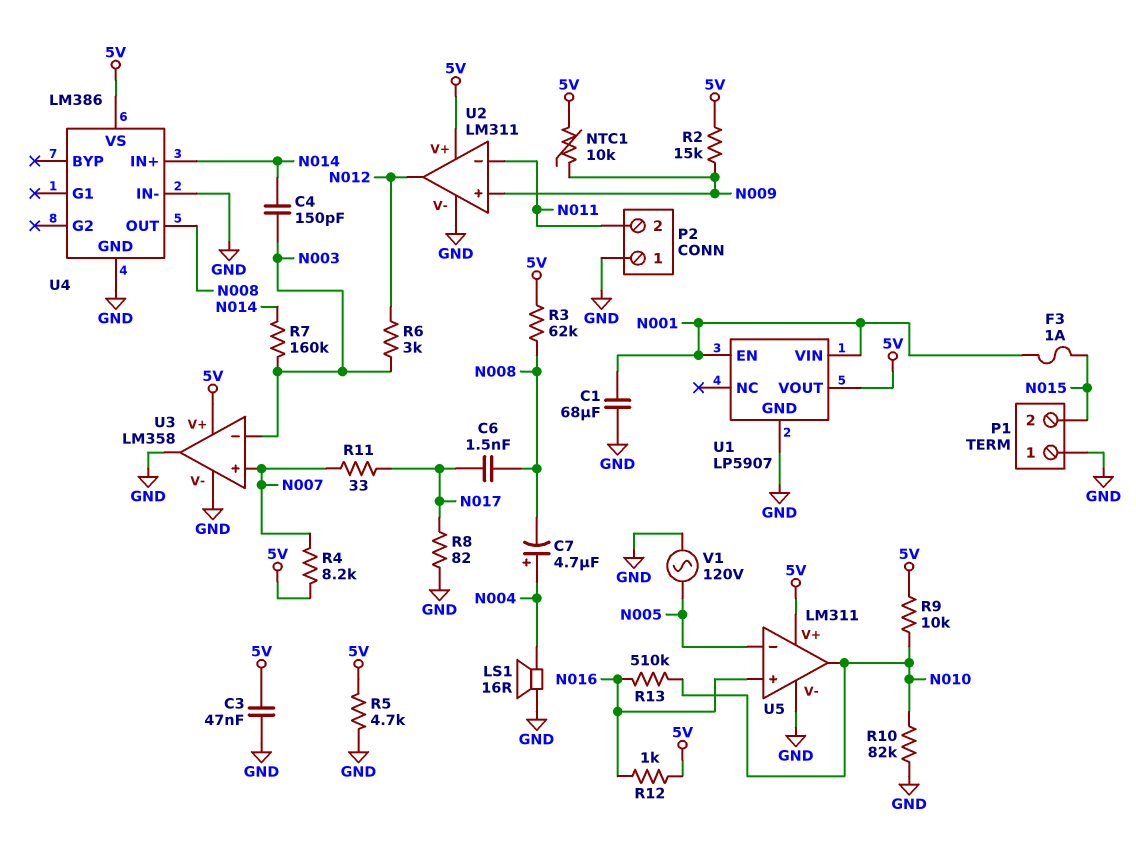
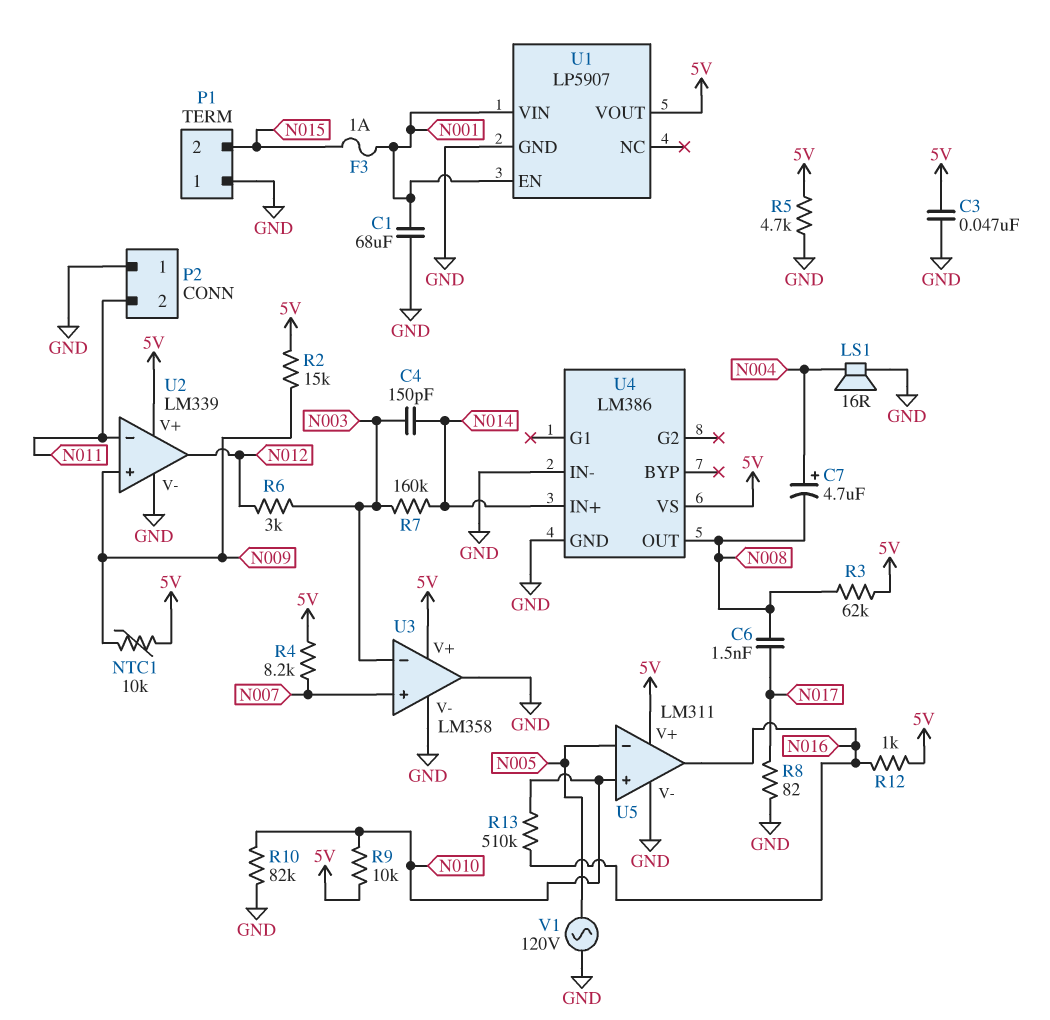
R11: 33 (N007, N017) -> none
U2: LM311 -> LM339
U5 pin in+: N016 -> N010
U5 pin out: N010 -> N016

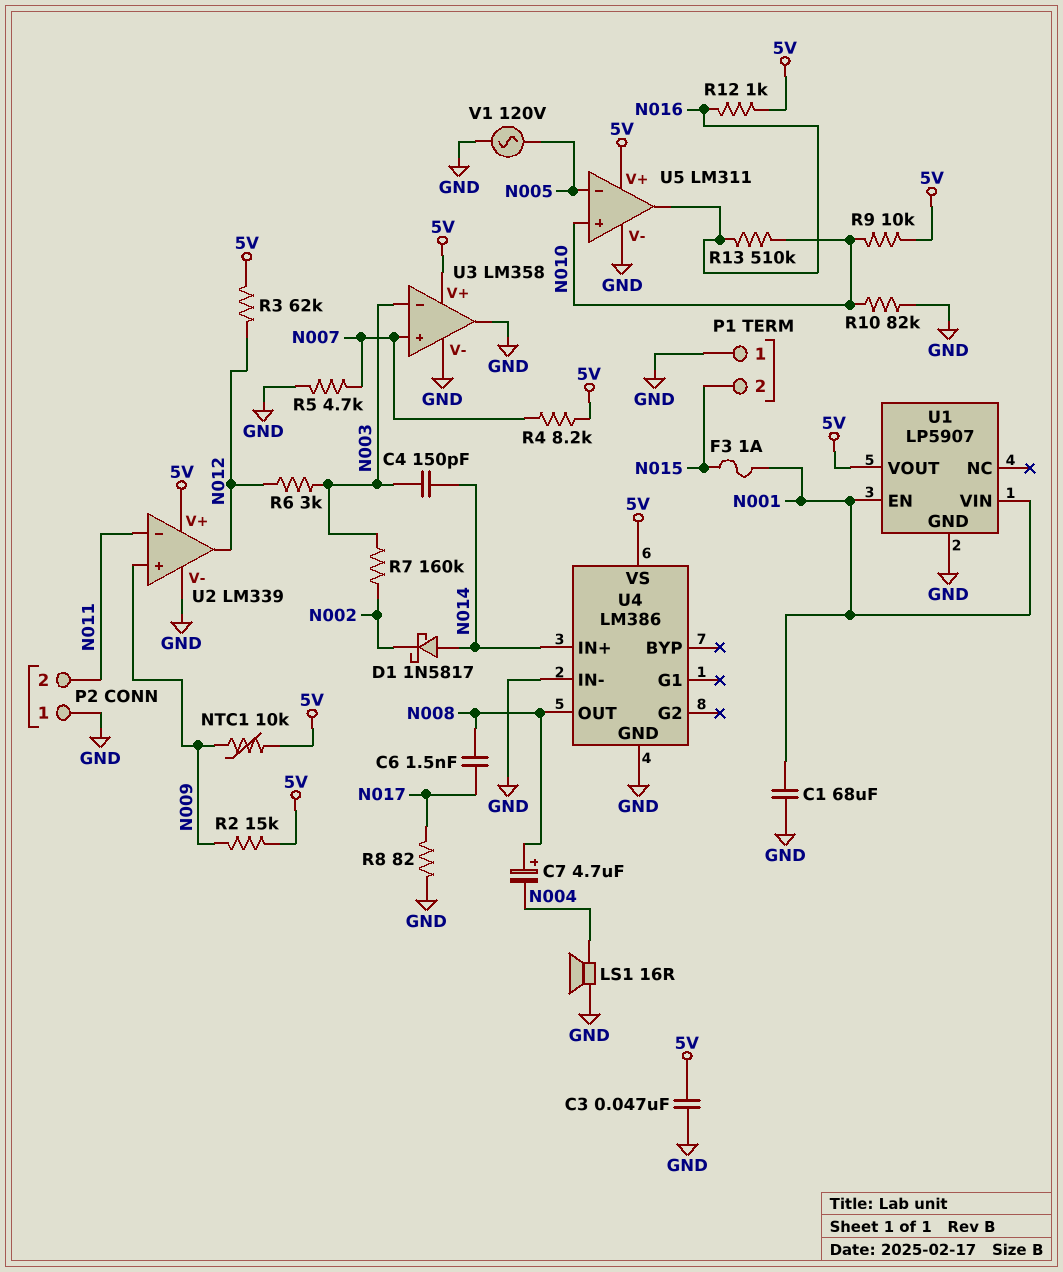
C7: 4.7uF (plus N004, minus N008) -> 4.7uF (plus N008, minus N004)
D1: none -> schottky 1N5817 (A N014, K N002)
R3: 62k (5V, N008) -> 62k (5V, N012)
R5: 4.7k (5V, GND) -> 4.7k (GND, N007)
R7: 160k (N003, N014) -> 160k (N002, N003)

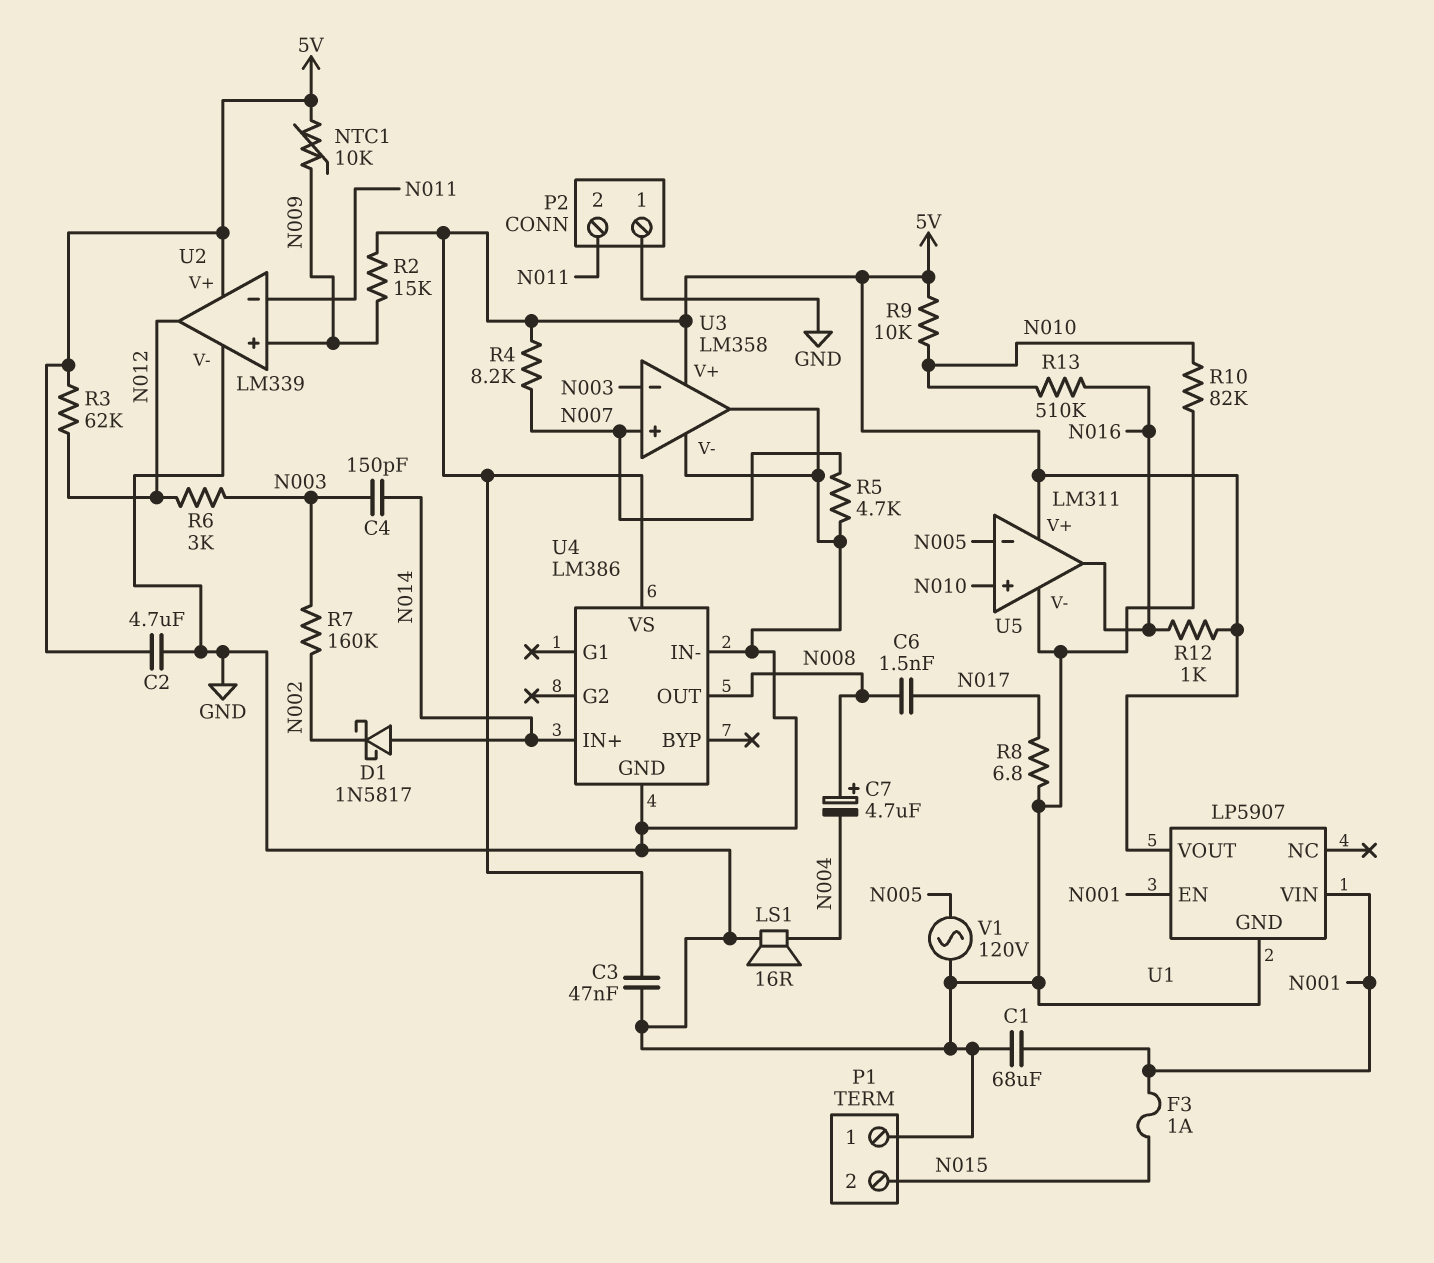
C2: none -> 4.7uF (5V, GND)
R8: 82 (GND, N017) -> 6.8 (GND, N017)

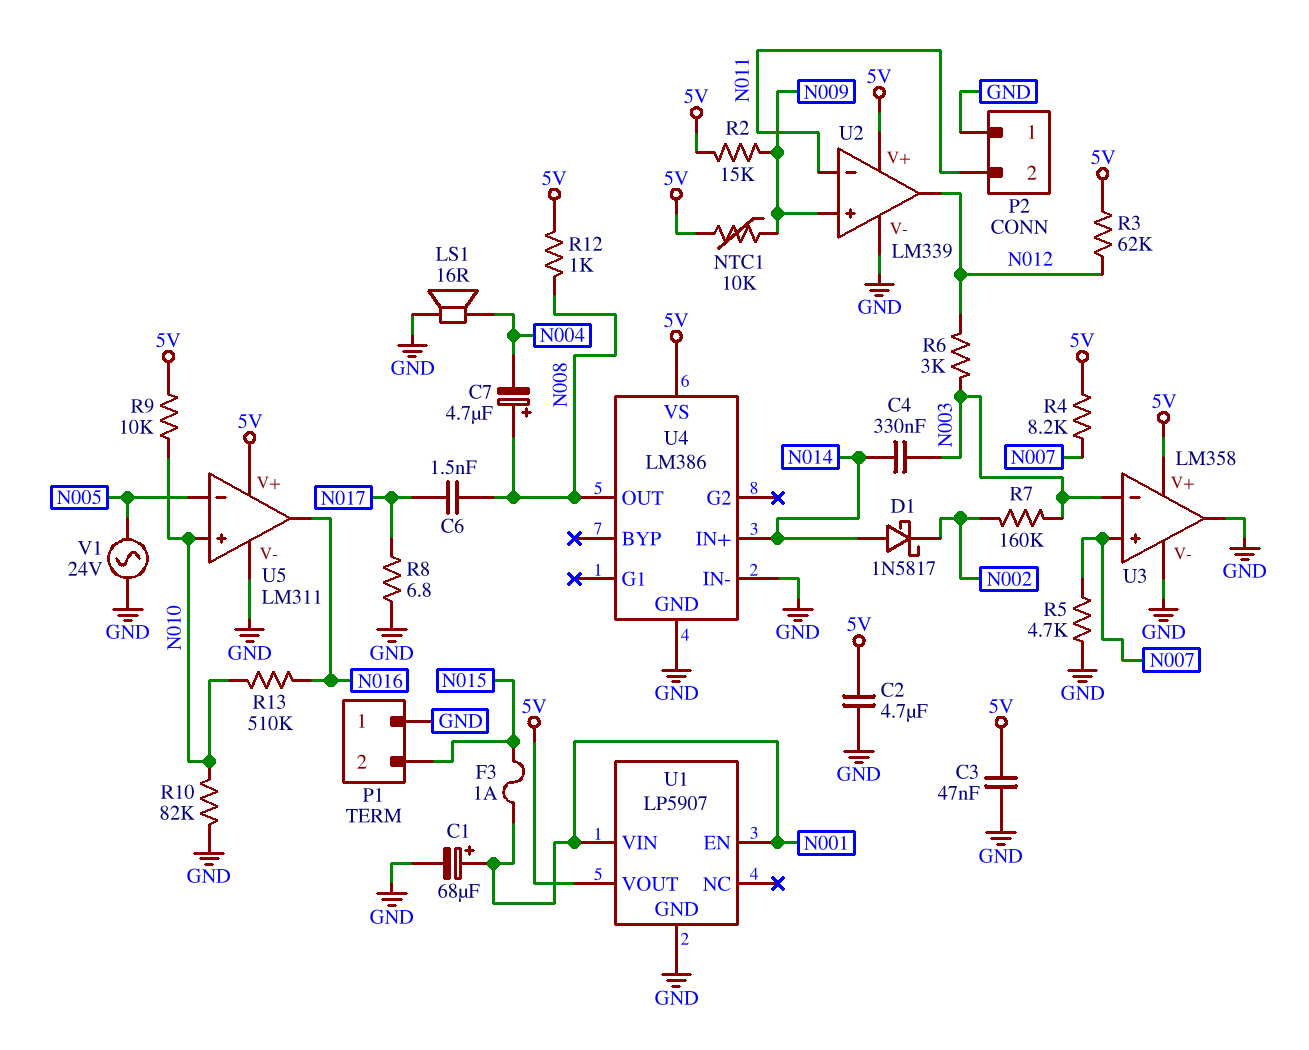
C1: 68uF (GND, N001) -> 68uF (plus N001, minus GND)
C4: 150pF (N003, N014) -> 330nF (N003, N014)
R12: 1k (5V, N016) -> 1k (5V, N008)
V1: AC 120V (GND, N005) -> AC 24V (GND, N005)

